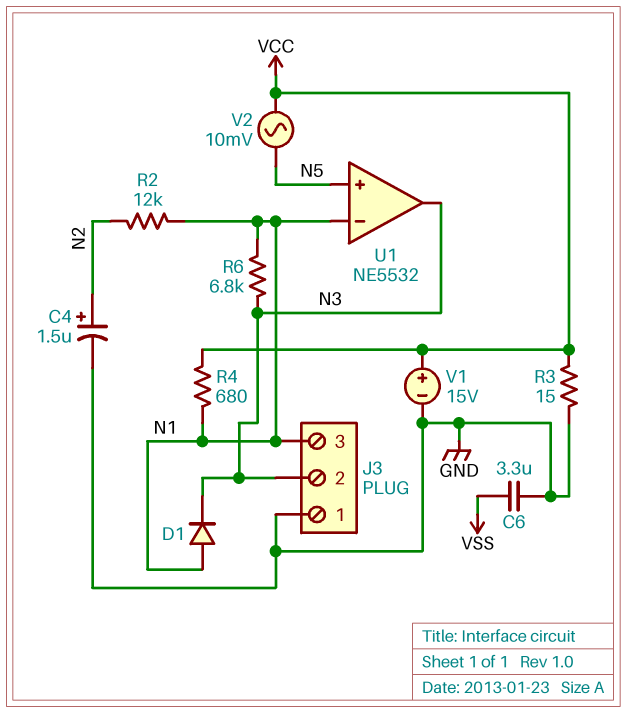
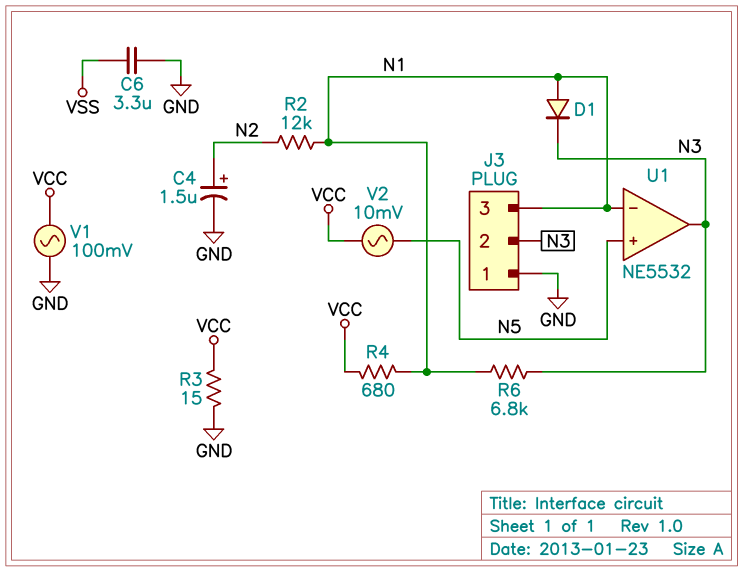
V1: 15V (plus VCC, minus GND) -> AC 100mV (GND, VCC)

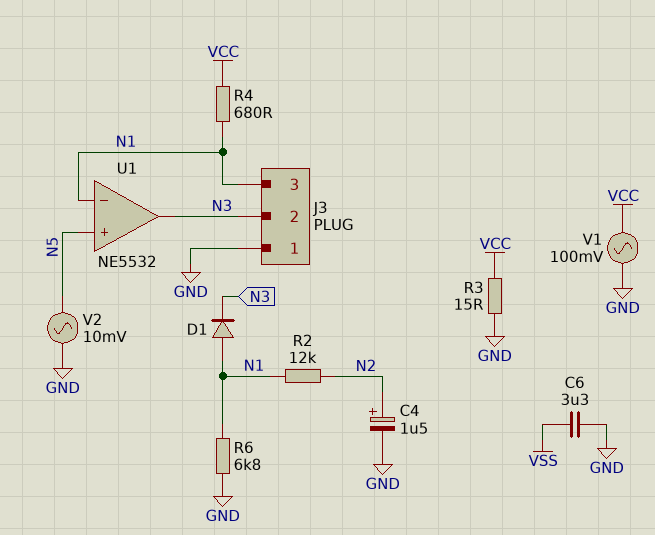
R6: 6.8k (N1, N3) -> 6.8k (GND, N1)
V2: AC 10mV (N5, VCC) -> AC 10mV (GND, N5)

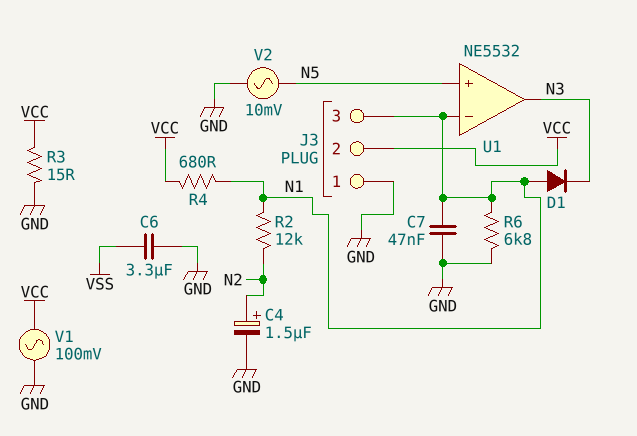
C7: none -> 47nF (GND, N1)
J3 pin 2: N3 -> VCC

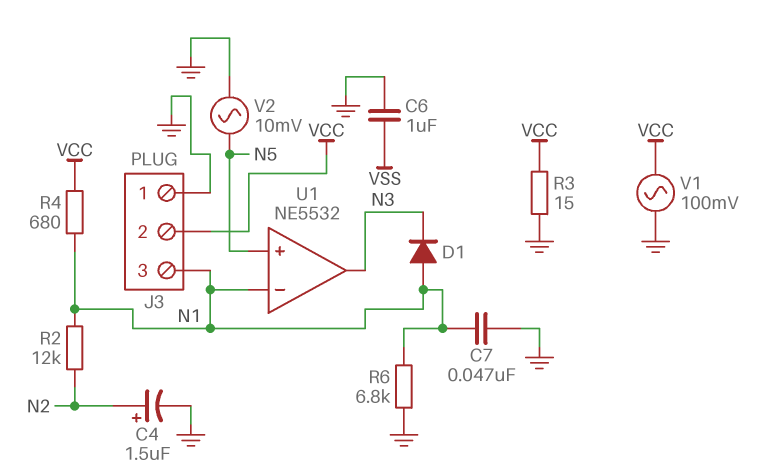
C6: 3.3uF (GND, VSS) -> 1uF (GND, VSS)

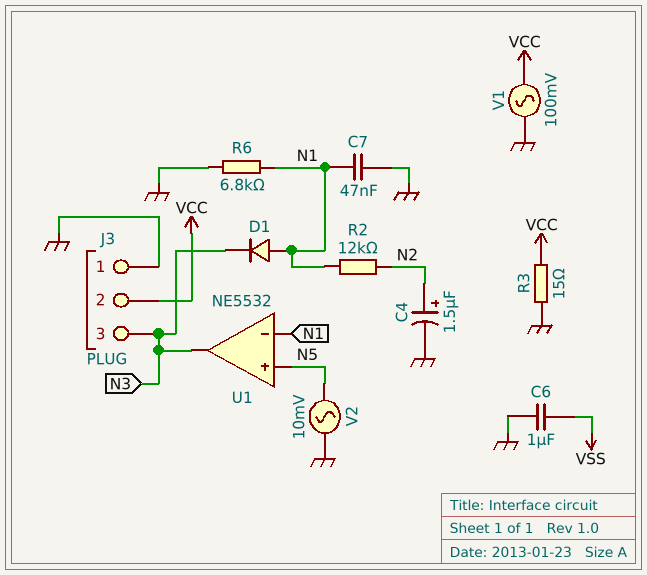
J3 pin 3: N1 -> N3
R4: 680 (N1, VCC) -> none

